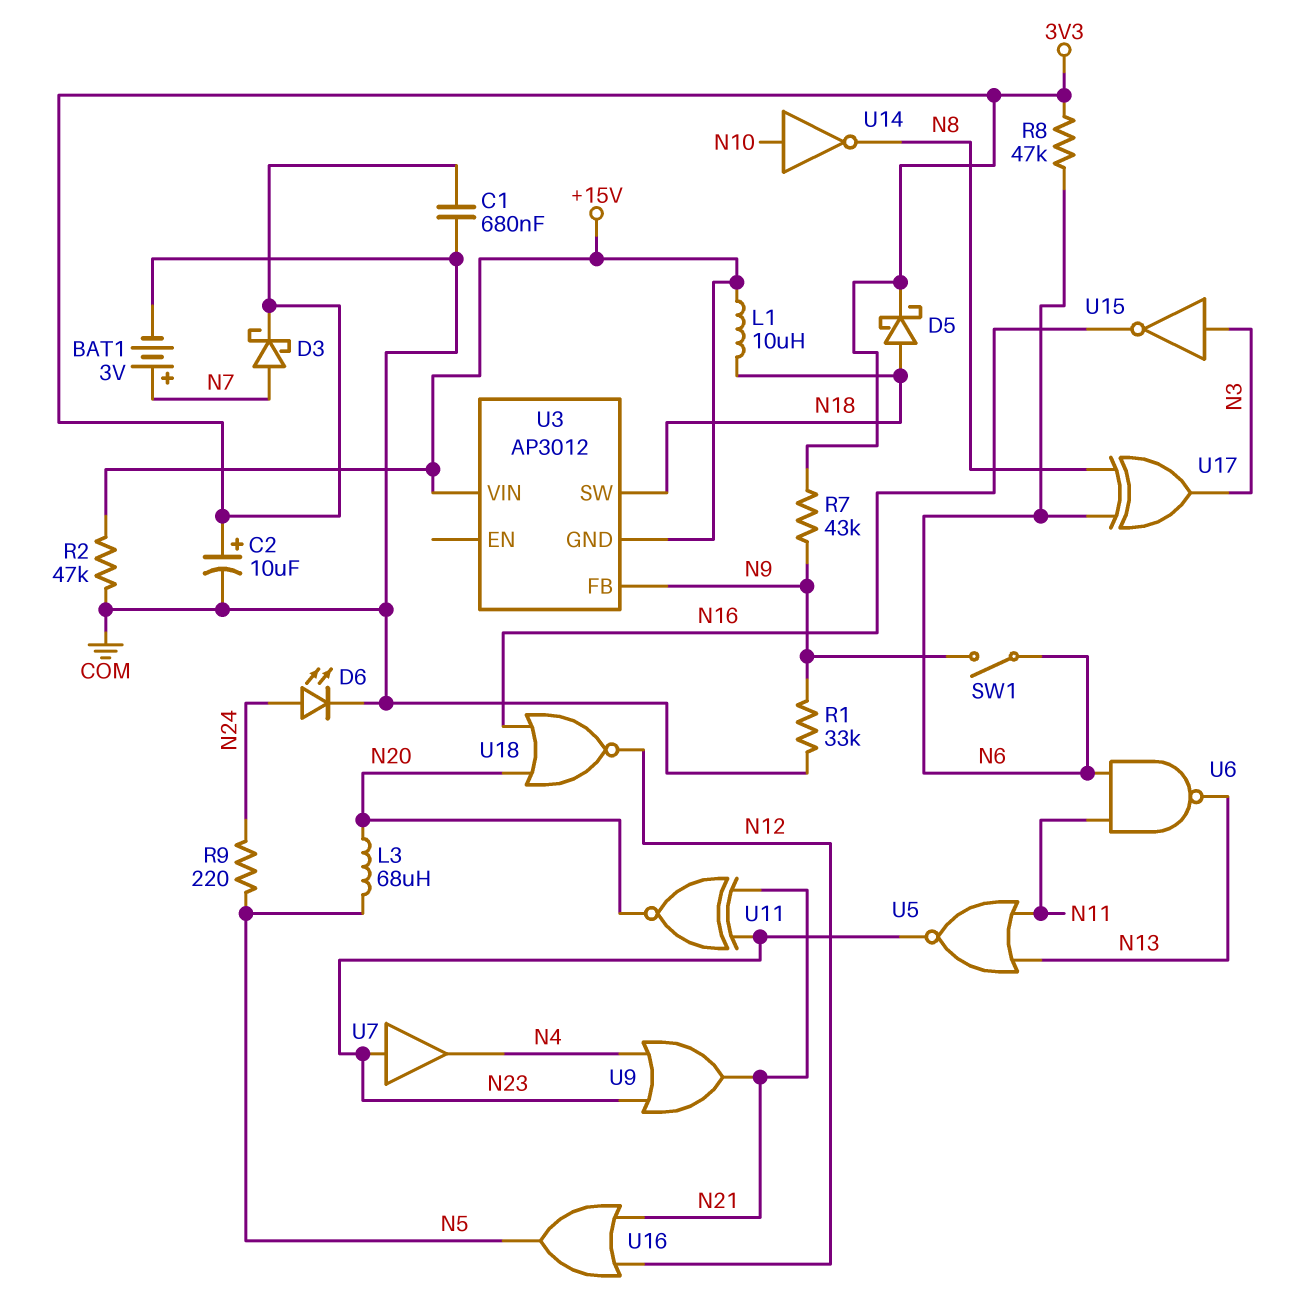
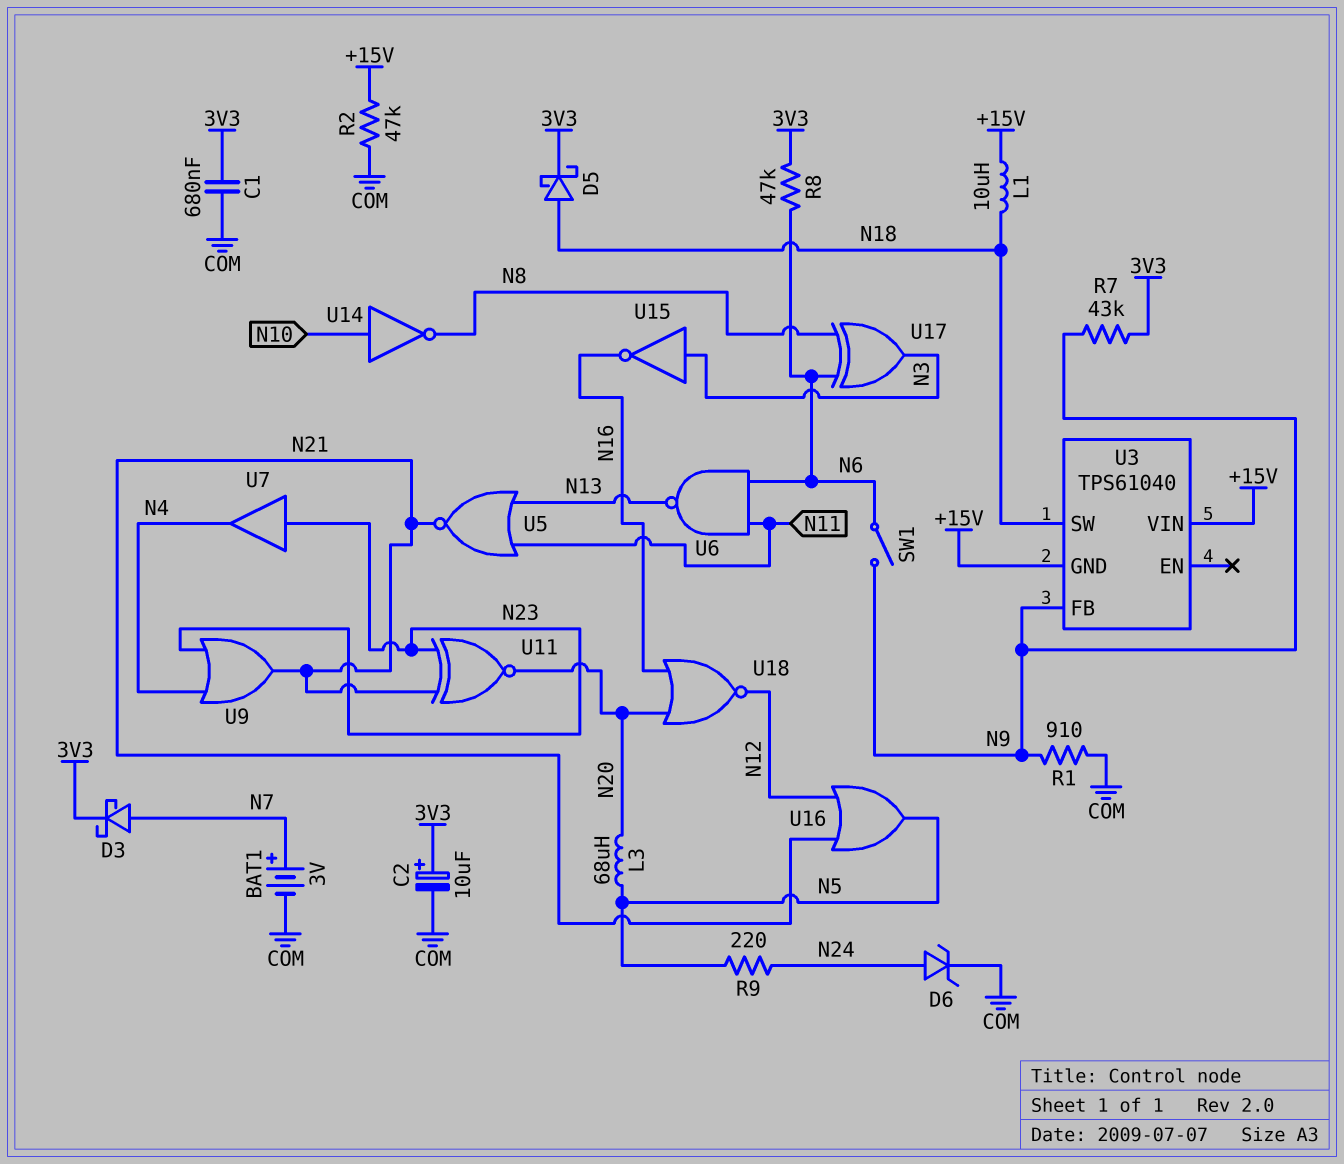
D6: LED (A N24, K COM) -> zener (A N24, K COM)
R1: 33k (COM, N9) -> 910 (COM, N9)
U3: AP3012 -> TPS61040
U5: NOR (in N11, in N13, out N23) -> NOR (in N11, in N13, out N21)

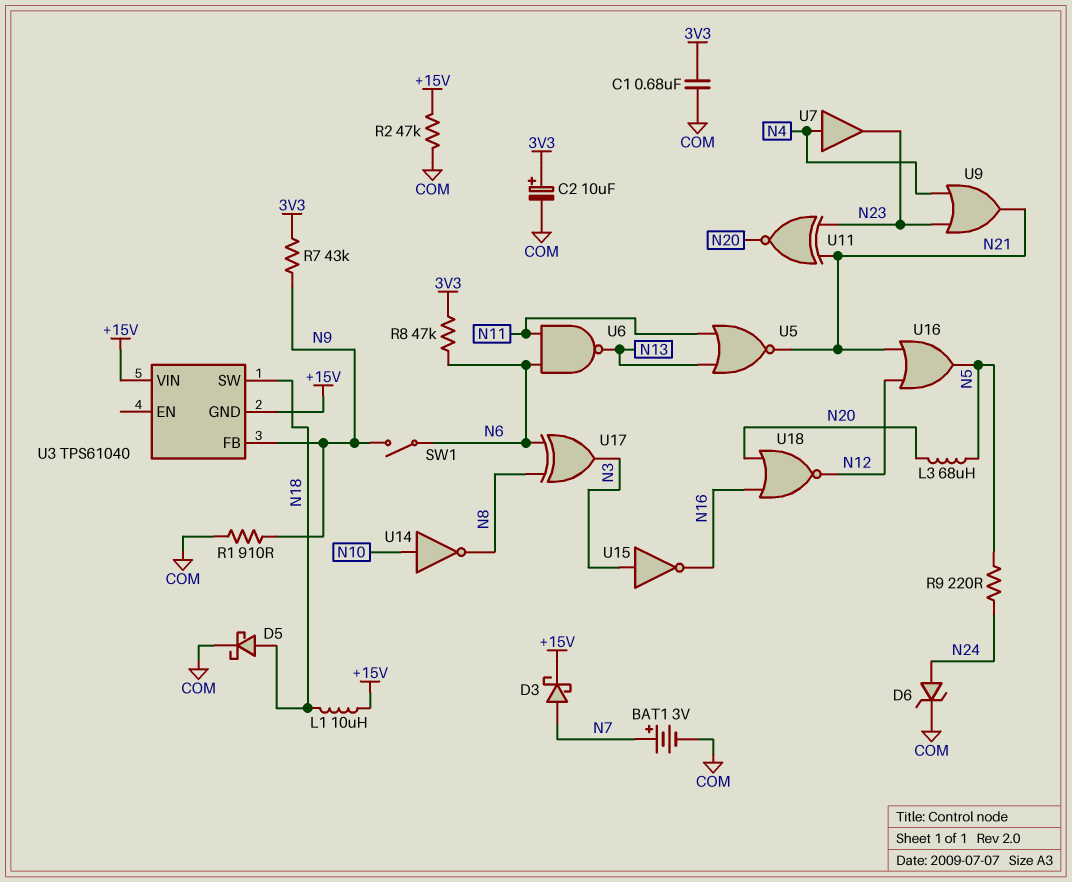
D3: schottky (A N7, K 3V3) -> schottky (A N7, K +15V)
D5: schottky (A N18, K 3V3) -> schottky (A N18, K COM)
U7: buffer (in N23, out N4) -> buffer (in N4, out N23)

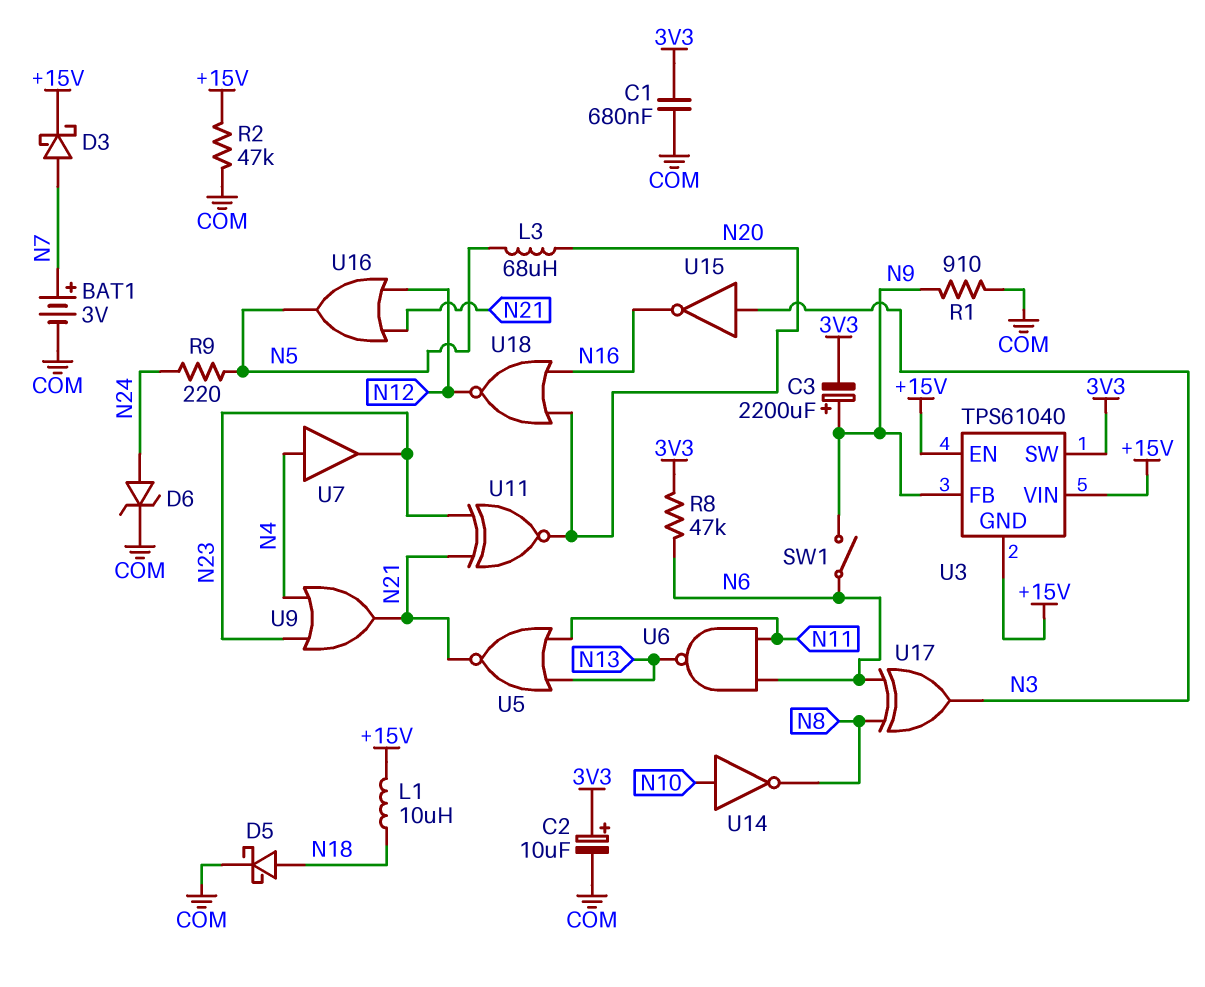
C3: none -> 2200uF (plus N9, minus 3V3)
R7: 43k (3V3, N9) -> none
U3 pin EN: none -> +15V
U3 pin SW: N18 -> 3V3

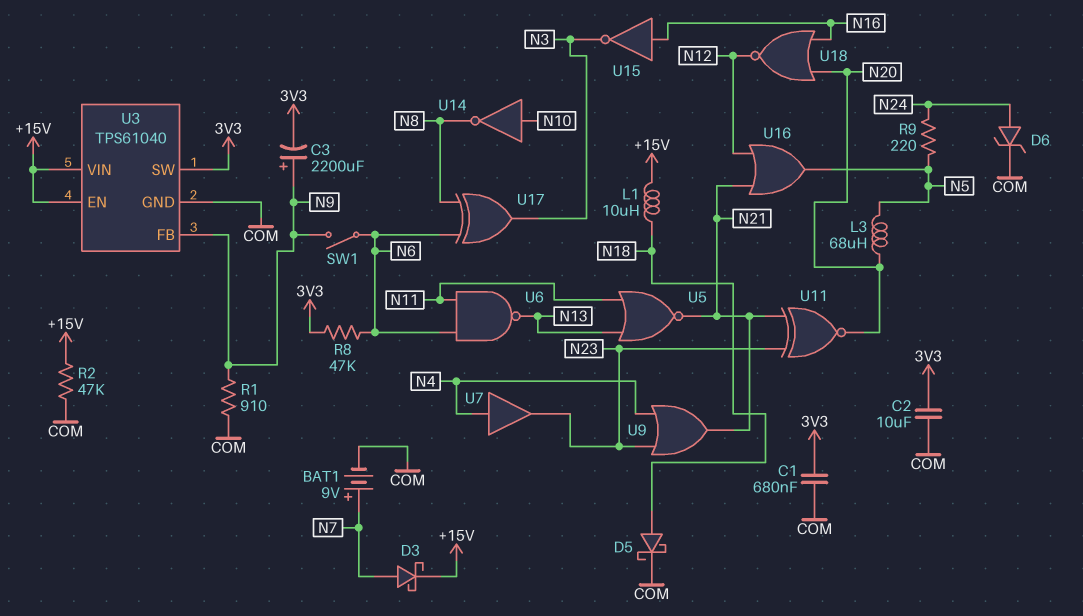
BAT1: 3V (plus N7, minus COM) -> 9V (plus N7, minus COM)
C2: 10uF (plus 3V3, minus COM) -> 10uF (3V3, COM)
U3 pin GND: +15V -> COM
U15: NOT (in N3, out N16) -> NOT (in N16, out N3)

